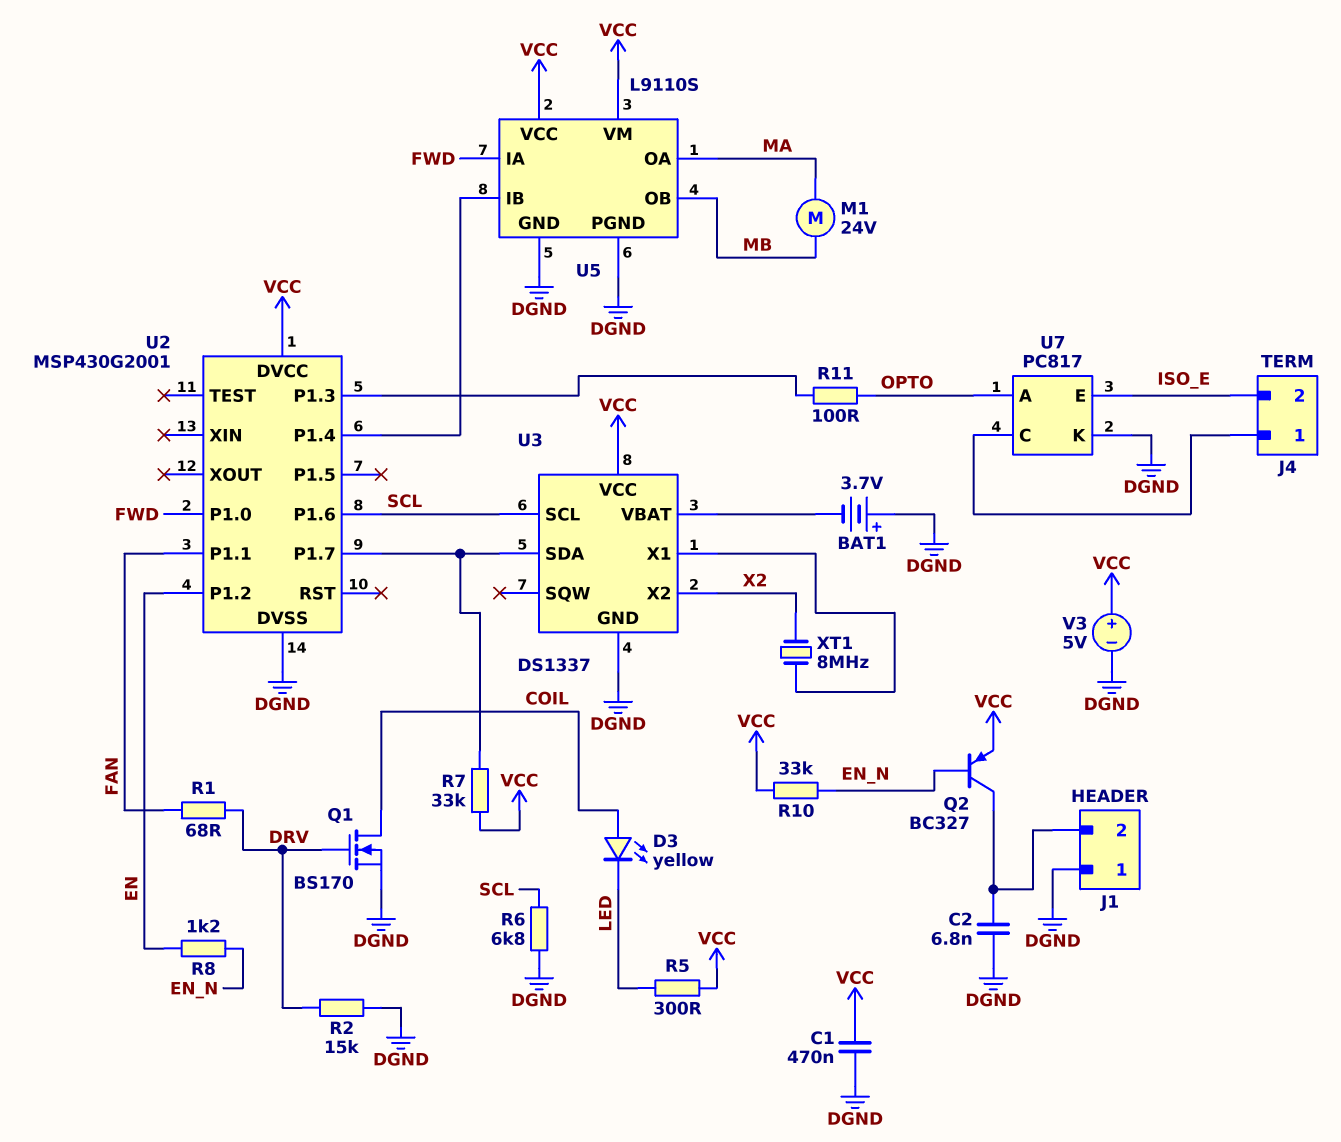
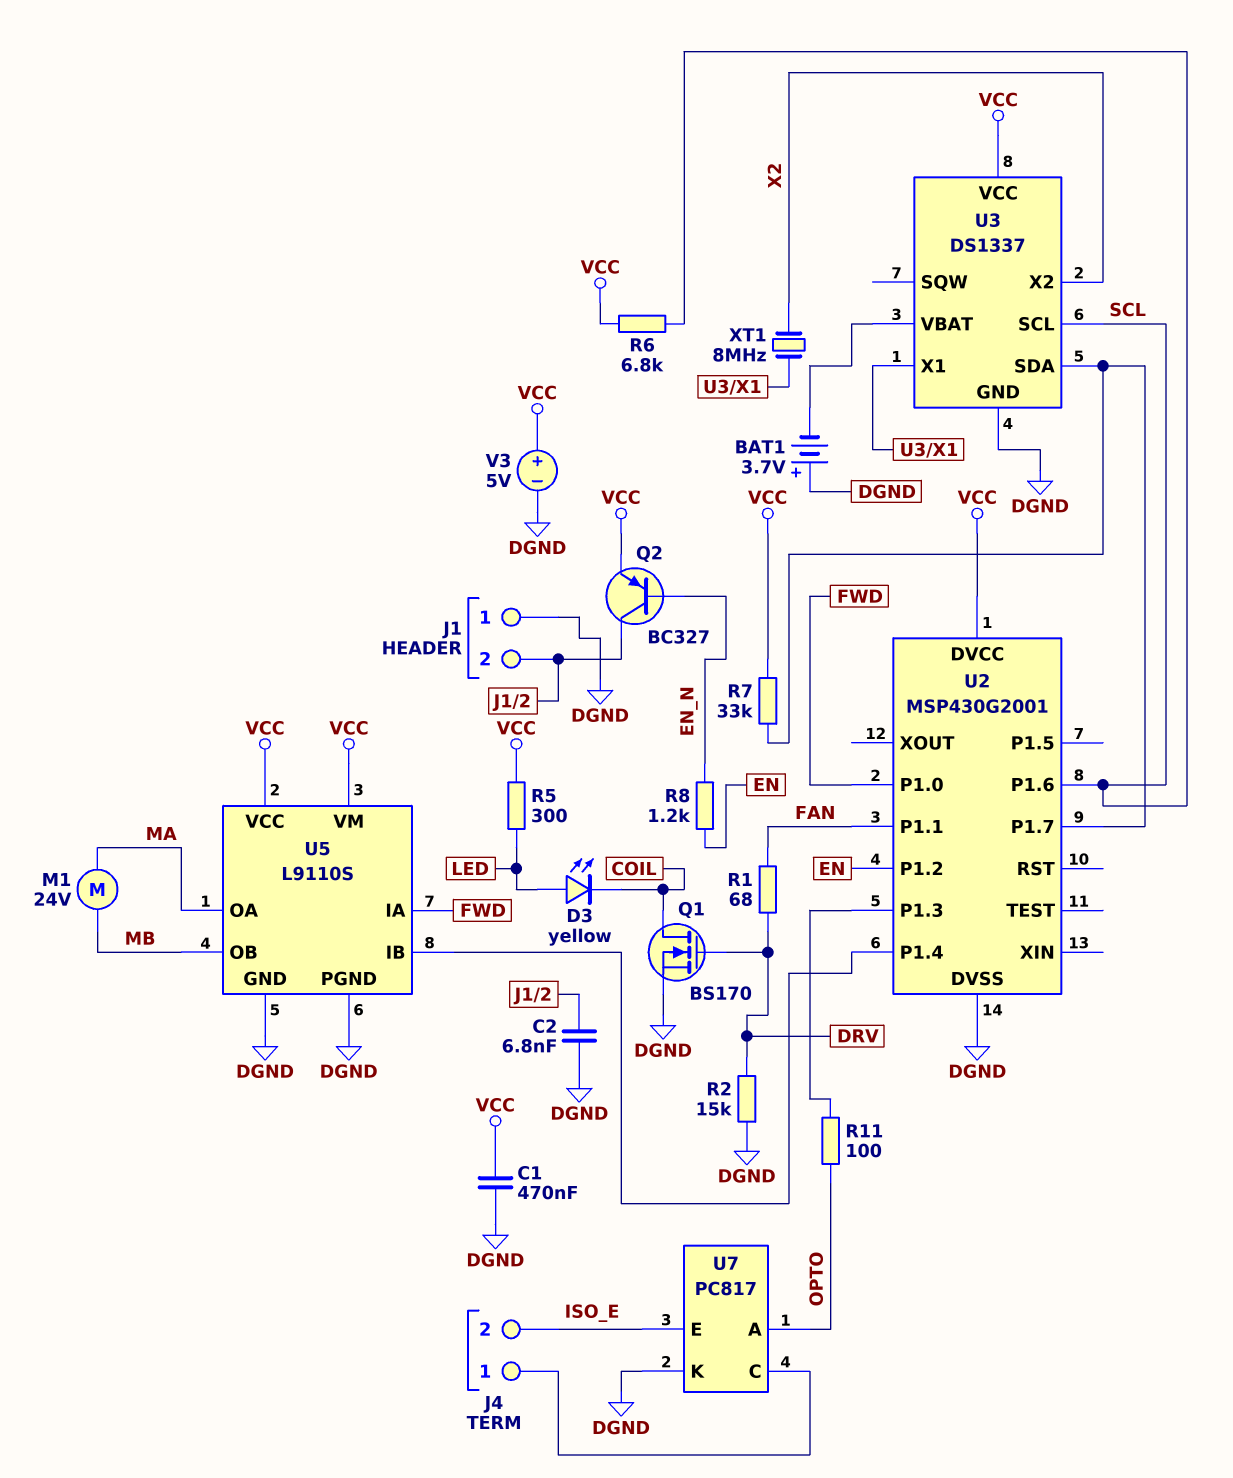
D3: LED yellow (A COIL, K LED) -> LED yellow (A LED, K COIL)
R6: 6.8k (DGND, SCL) -> 6.8k (SCL, VCC)
R10: 33k (EN_N, VCC) -> none

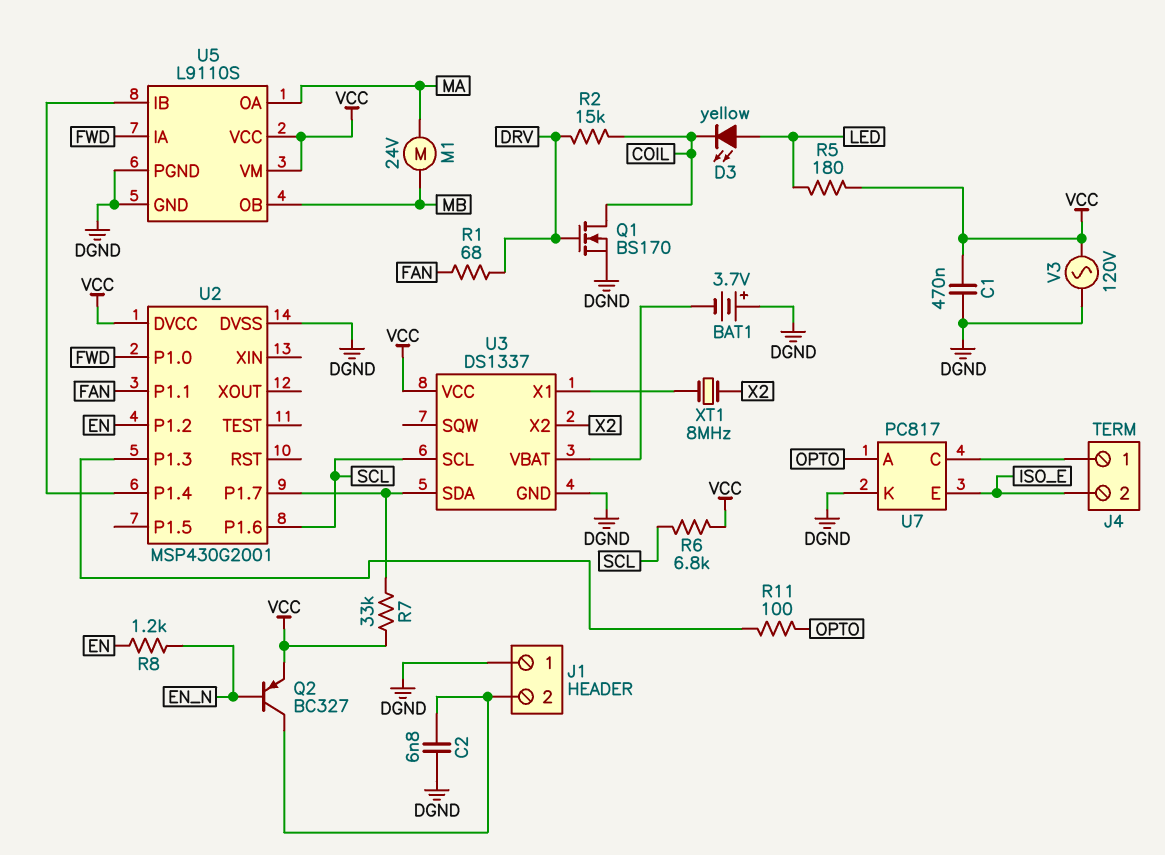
R2: 15k (DGND, DRV) -> 15k (COIL, DRV)
R5: 300 (LED, VCC) -> 180 (LED, VCC)
V3: 5V (plus VCC, minus DGND) -> AC 120V (DGND, VCC)

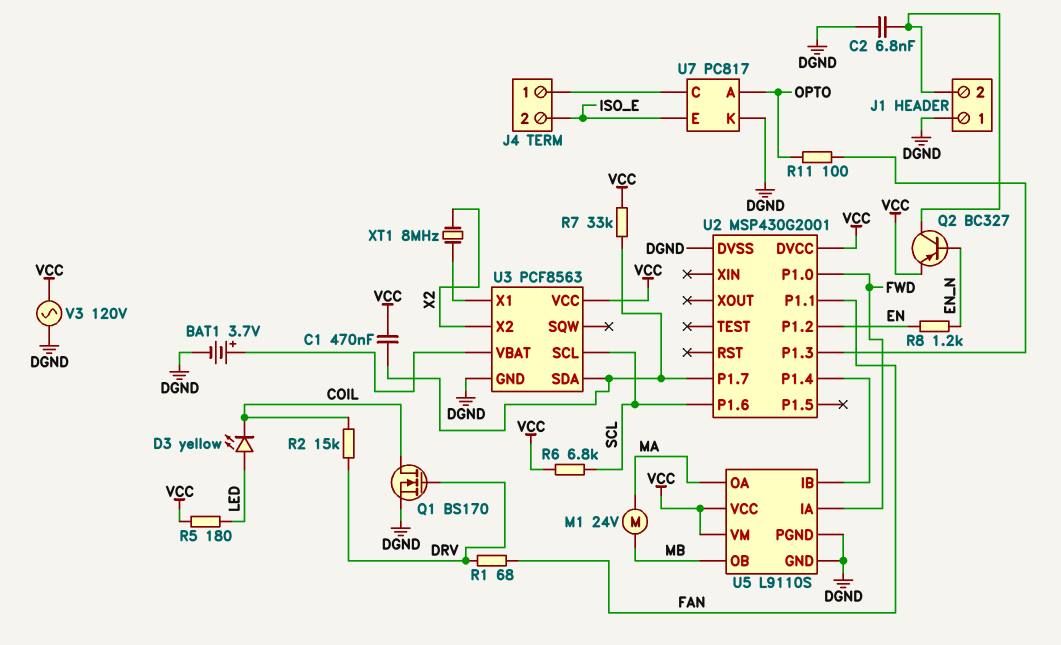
BAT1: 3.7V (plus DGND, minus U3/VBAT) -> 3.7V (plus U3/VBAT, minus DGND)
C1: 470nF (DGND, VCC) -> 470nF (U2/P1.7, VCC)
U3: DS1337 -> PCF8563

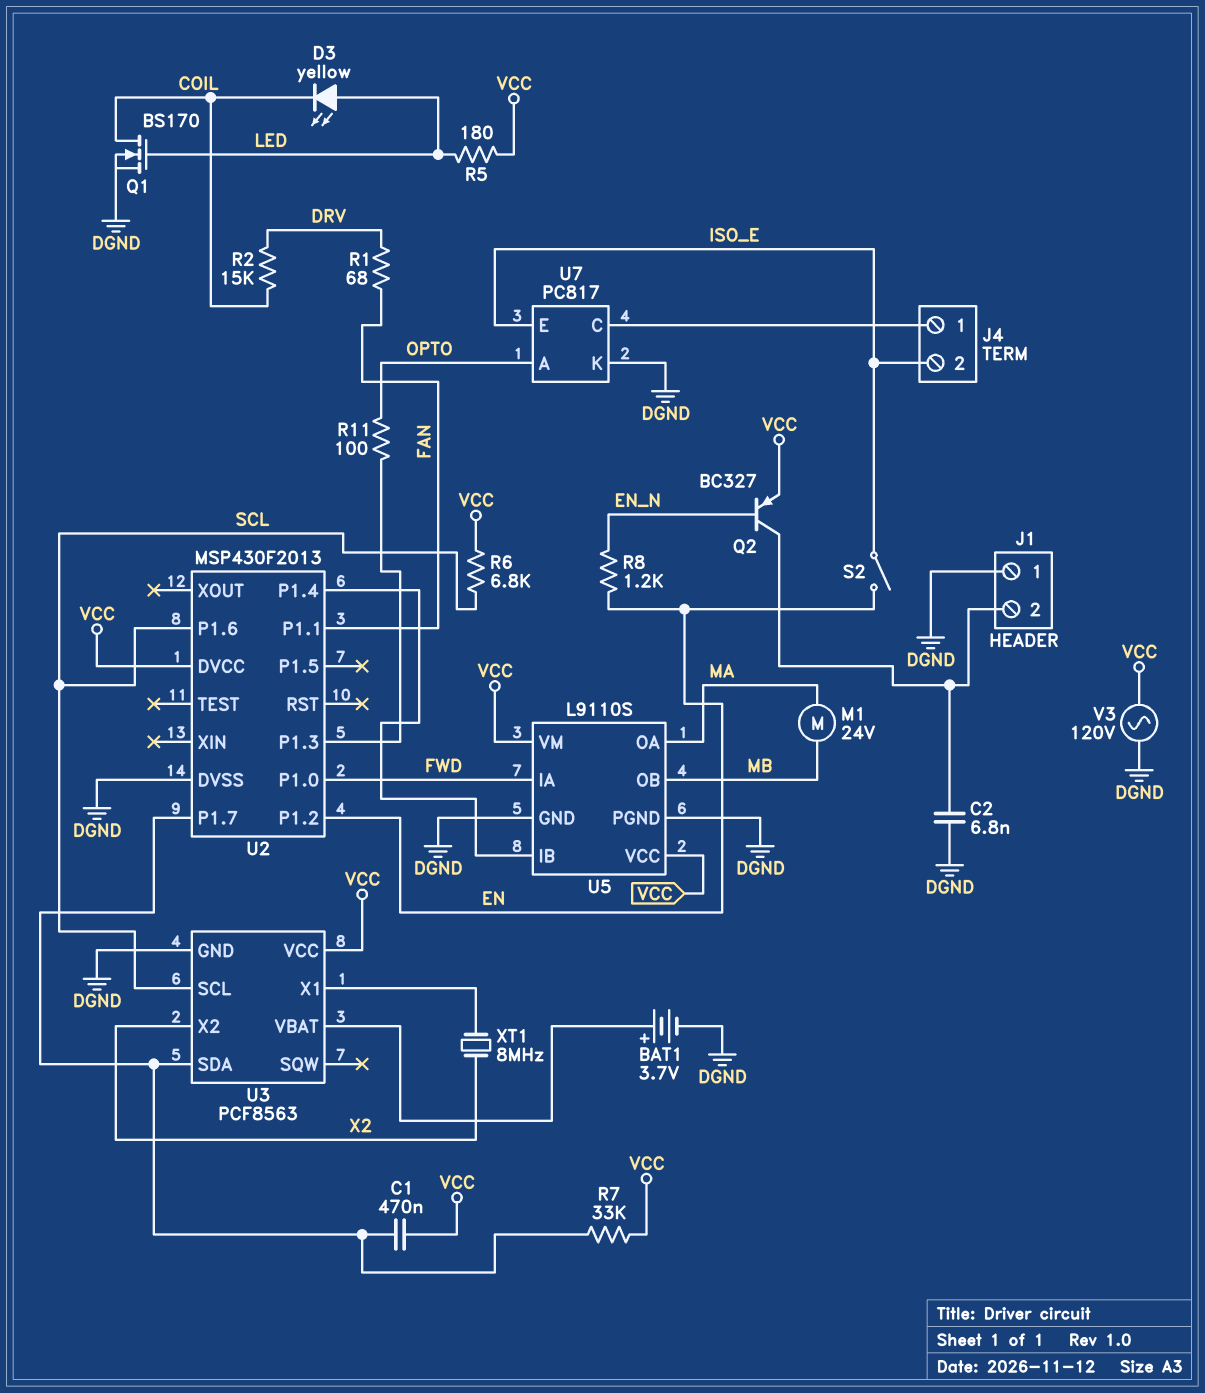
Q1: NMOS BS170 (G DRV, D COIL, S DGND) -> NMOS BS170 (G LED, D COIL, S DGND)
S2: none -> switch (EN, ISO_E)
U2: MSP430G2001 -> MSP430F2013

